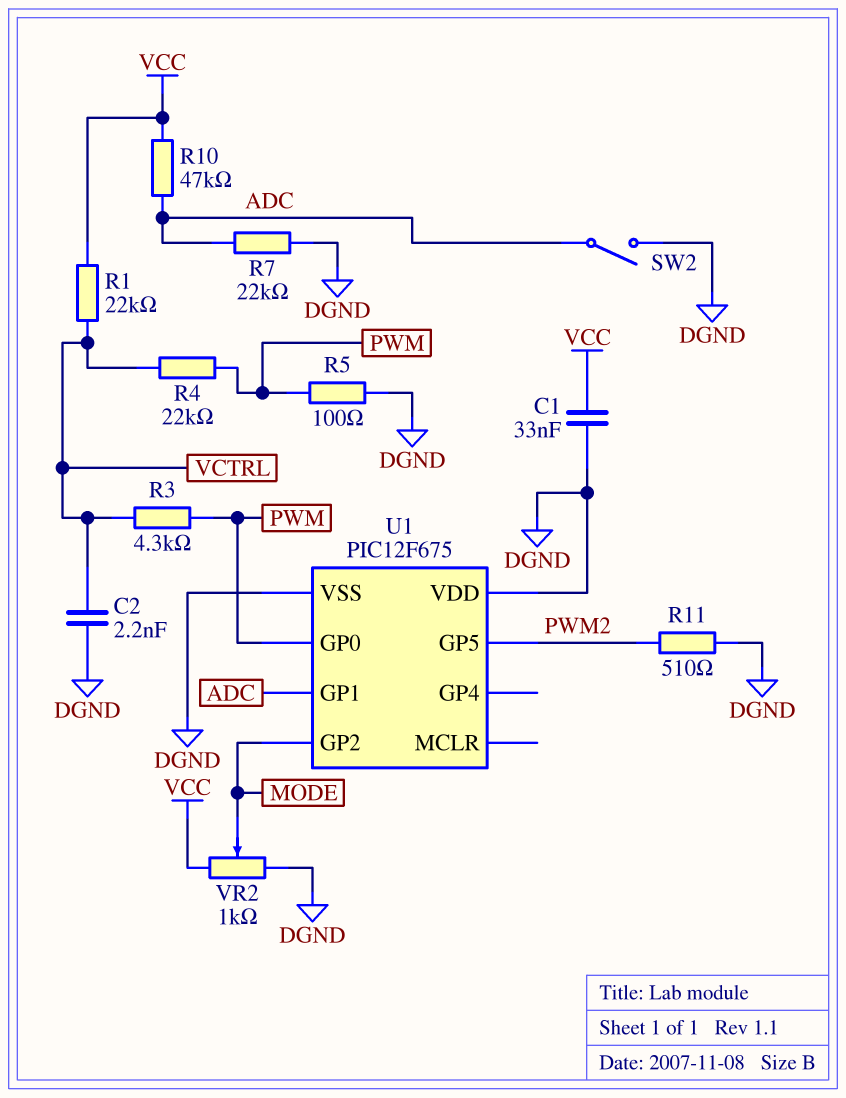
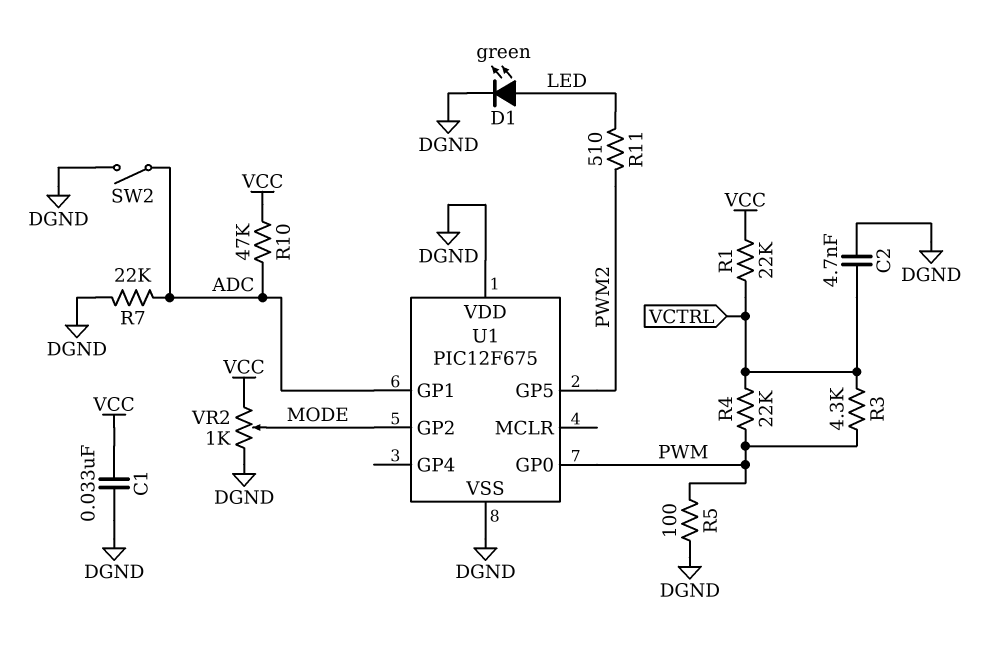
C2: 2.2nF (DGND, VCTRL) -> 4.7nF (DGND, VCTRL)
D1: none -> LED green (A LED, K DGND)
R11: 510 (DGND, PWM2) -> 510 (LED, PWM2)

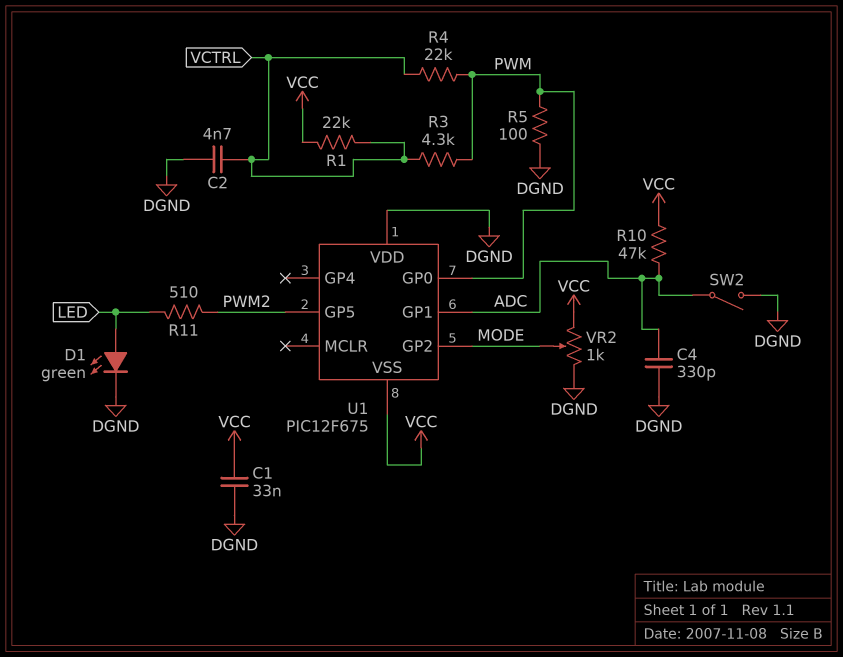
C4: none -> 330pF (ADC, DGND)
R7: 22k (ADC, DGND) -> none
U1 pin VSS: DGND -> VCC

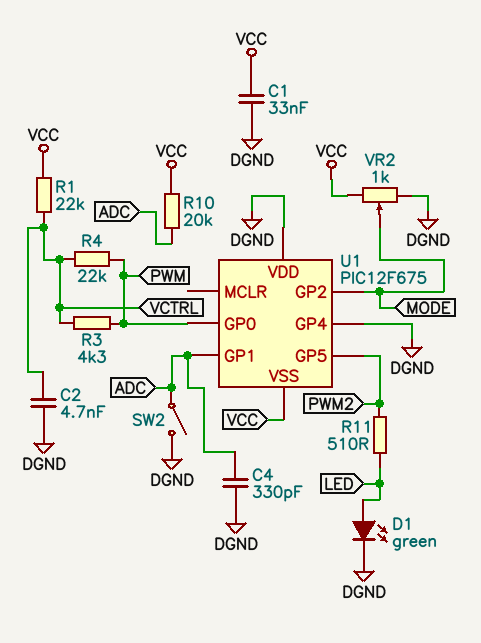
R5: 100 (DGND, PWM) -> none
R10: 47k (ADC, VCC) -> 20k (ADC, VCC)
U1 pin GP4: none -> DGND

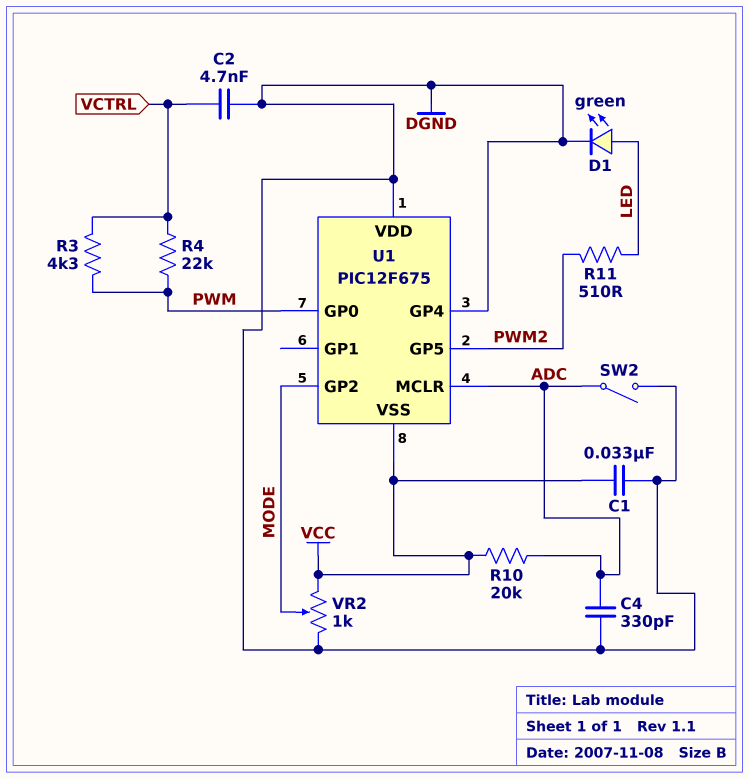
R1: 22k (VCC, VCTRL) -> none
U1 pin GP1: ADC -> none
U1 pin MCLR: none -> ADC

